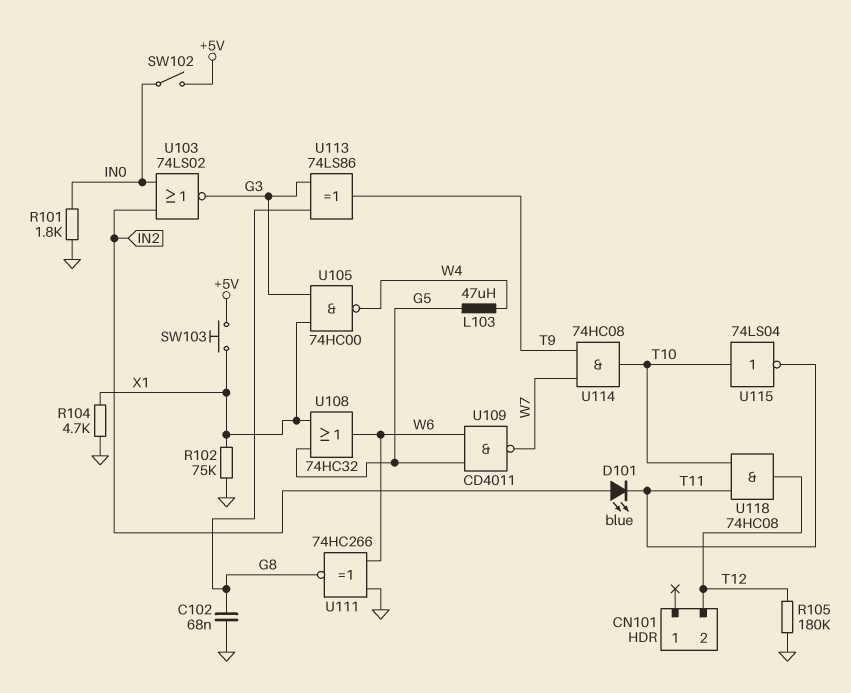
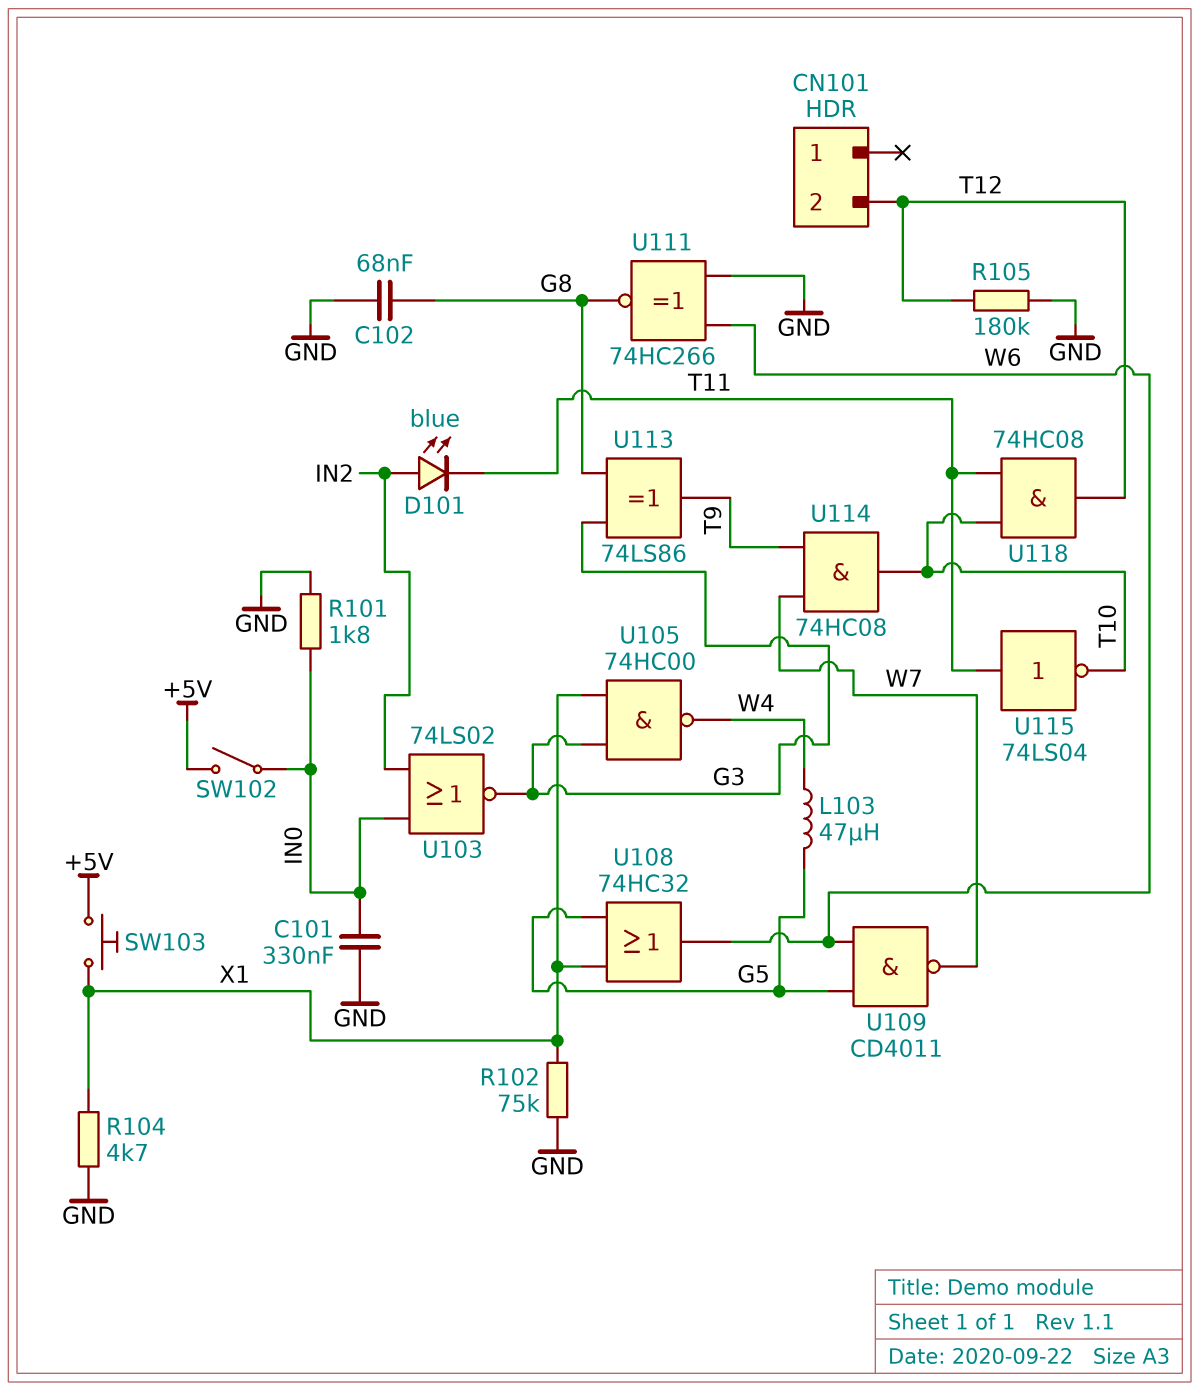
C101: none -> 330nF (GND, IN0)
U115: NOT 74LS04 (in T10, out T11) -> NOT 74LS04 (in T11, out T10)

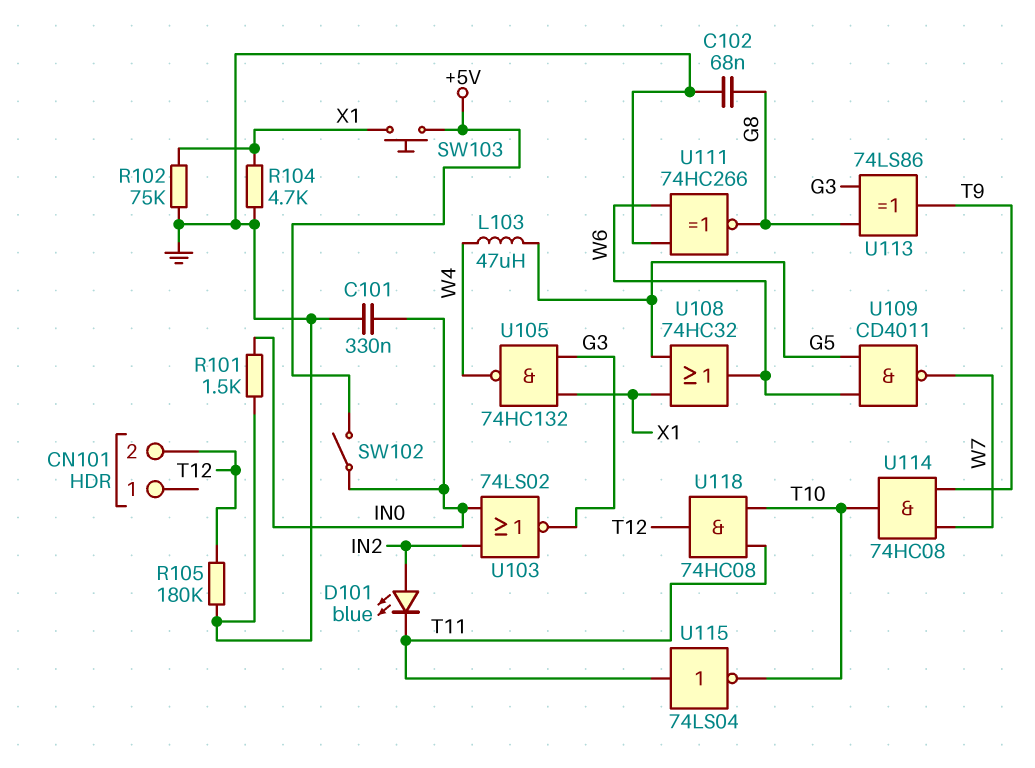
R101: 1.8k (GND, IN0) -> 1.5k (GND, IN0)
U105: NAND 74HC00 (in G3, in X1, out W4) -> NAND 74HC132 (in G3, in X1, out W4)

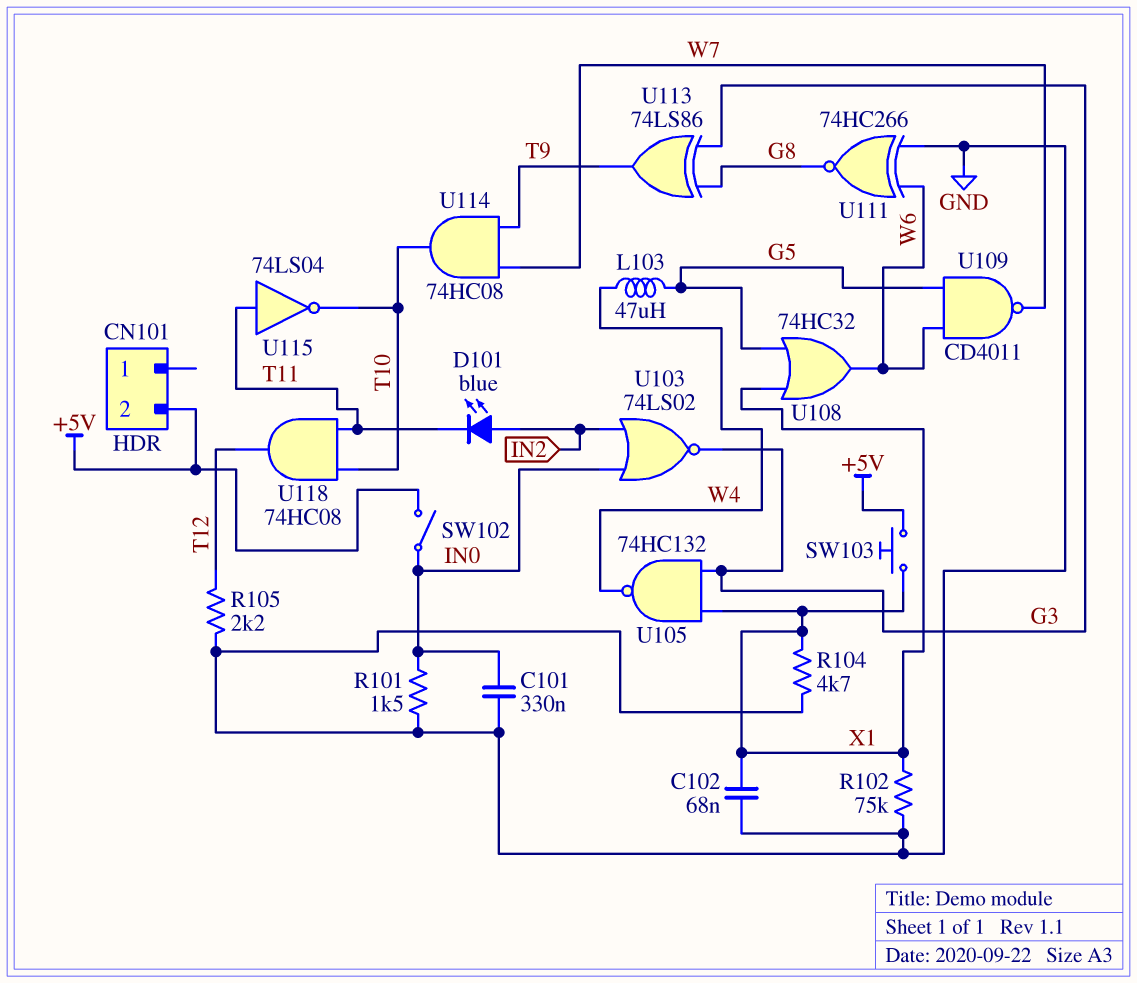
C102: 68nF (G8, GND) -> 68nF (GND, X1)
CN101 pin 2: T12 -> +5V
R105: 180k (GND, T12) -> 2.2k (GND, T12)

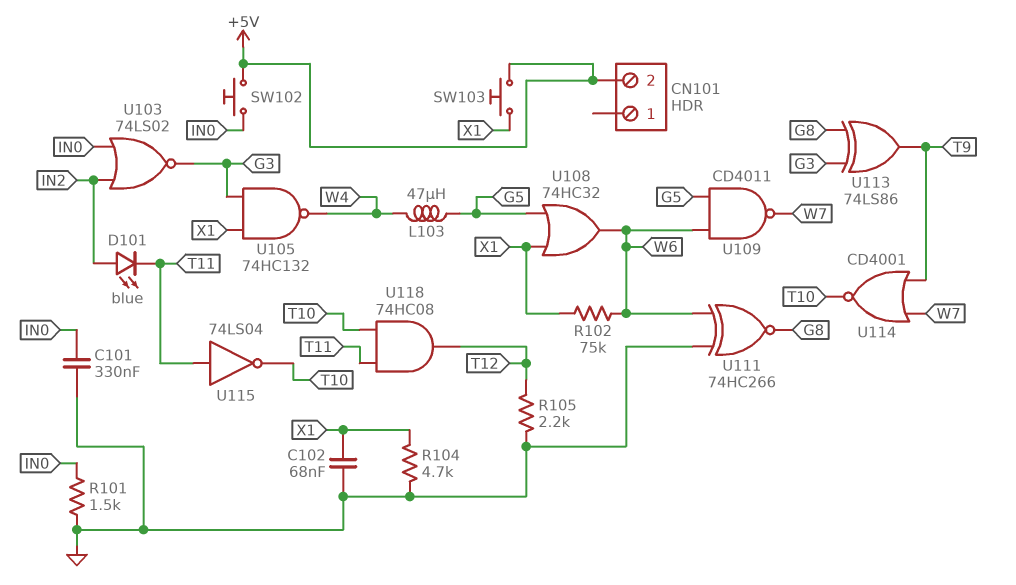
R102: 75k (GND, X1) -> 75k (W6, X1)
SW102: switch (+5V, IN0) -> button (+5V, IN0)
U114: AND 74HC08 (in T9, in W7, out T10) -> NOR CD4001 (in T9, in W7, out T10)

